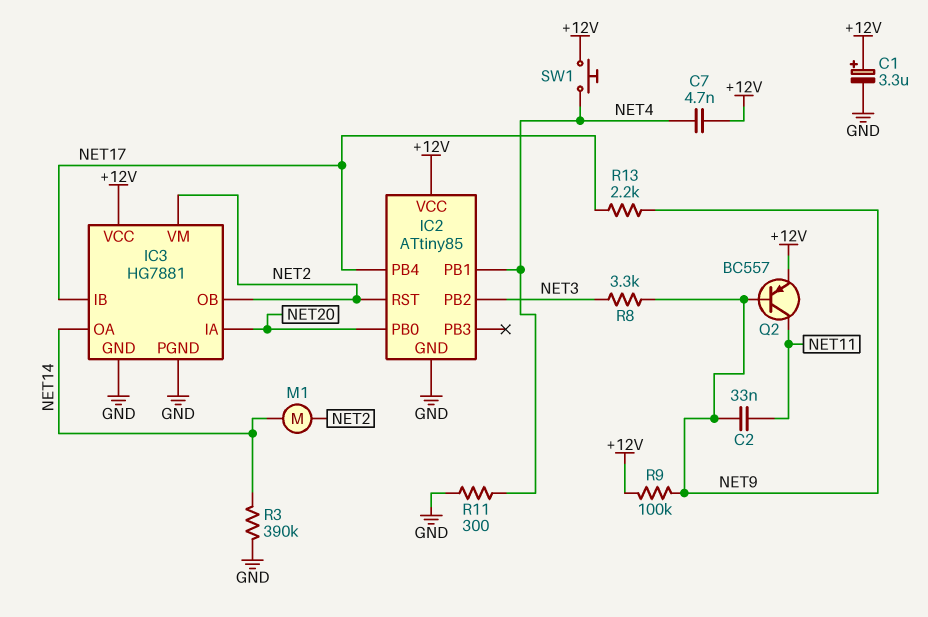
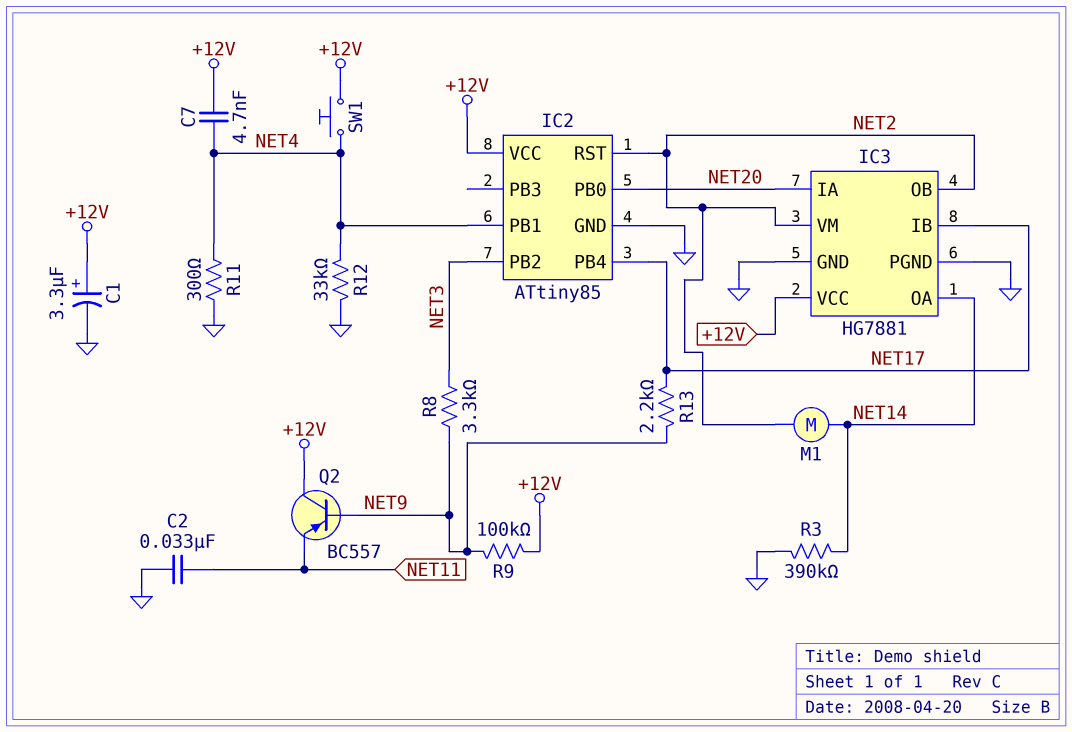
C2: 33nF (NET9, NET11) -> 33nF (GND, NET11)
Q2: PNP BC557 (B NET9, C NET11, E +12V) -> PNP BC557 (B NET9, C +12V, E NET11)
R12: none -> 33k (GND, NET4)

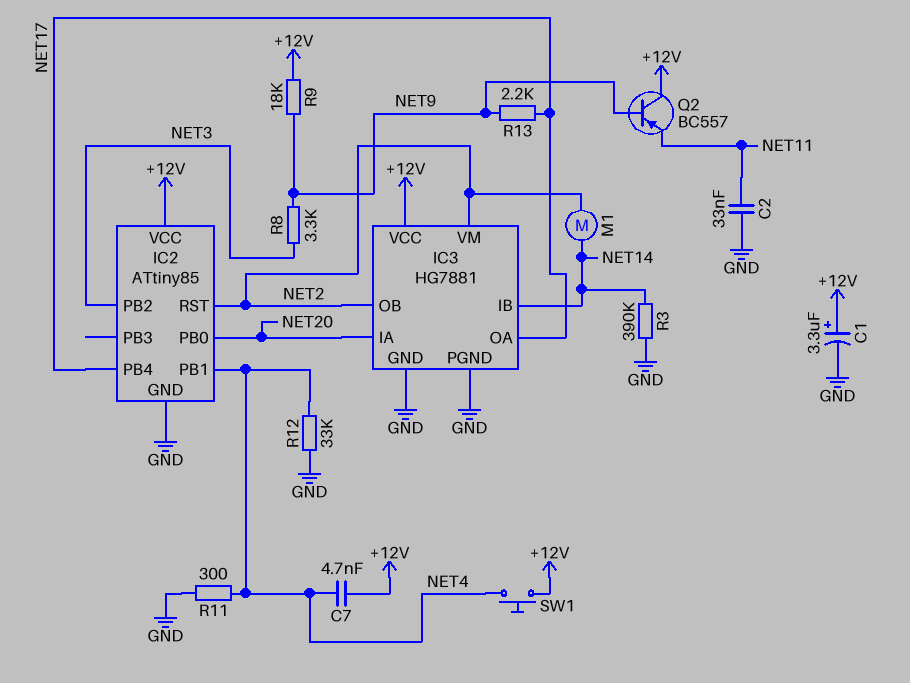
IC3 pin IB: NET17 -> NET14
IC3 pin OA: NET14 -> NET17
R9: 100k (+12V, NET9) -> 18k (+12V, NET9)

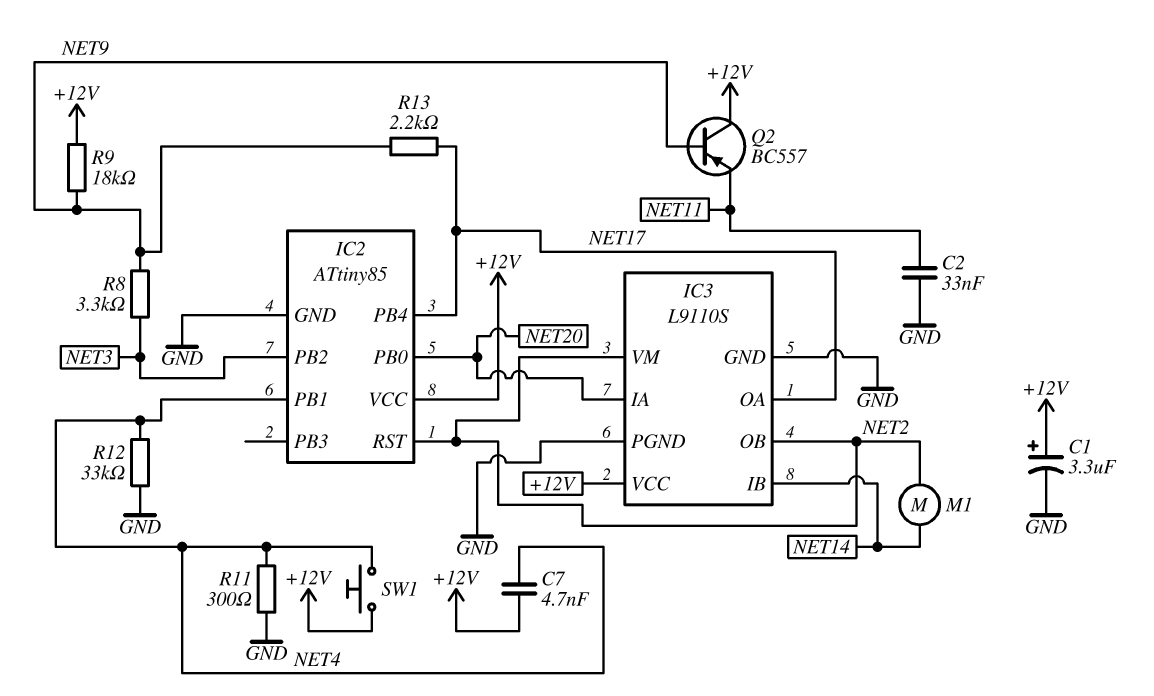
IC3: HG7881 -> L9110S
R3: 390k (GND, NET14) -> none

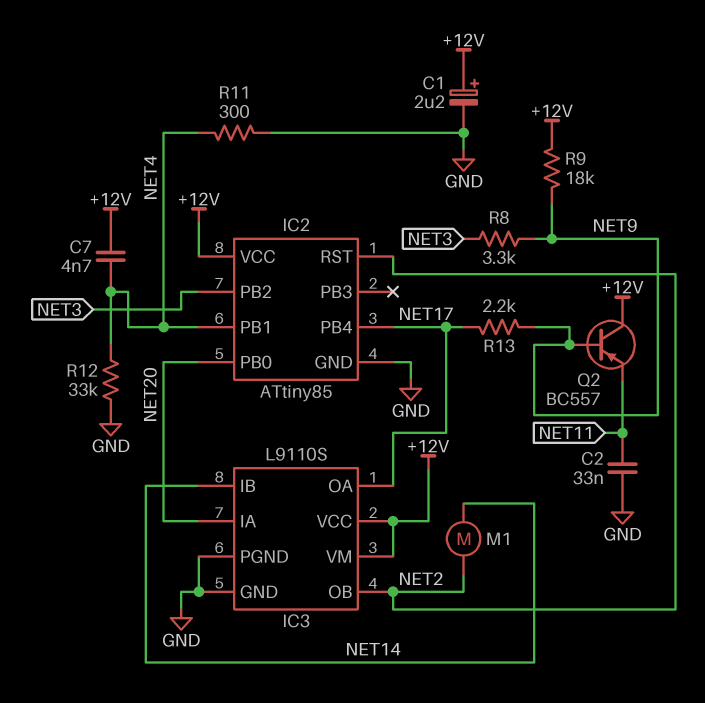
C1: 3.3uF (plus +12V, minus GND) -> 2.2uF (plus +12V, minus GND)
IC3 pin VM: NET2 -> +12V
SW1: button (+12V, NET4) -> none

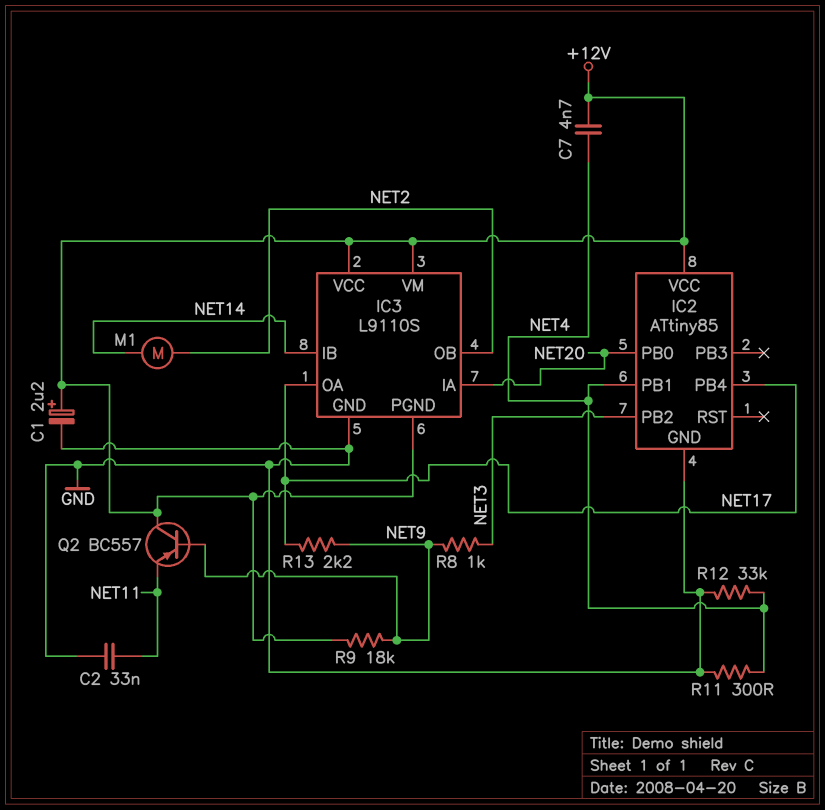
IC2 pin RST: NET2 -> none
IC3 pin PGND: GND -> +12V
R8: 3.3k (NET3, NET9) -> 1k (NET3, NET9)

